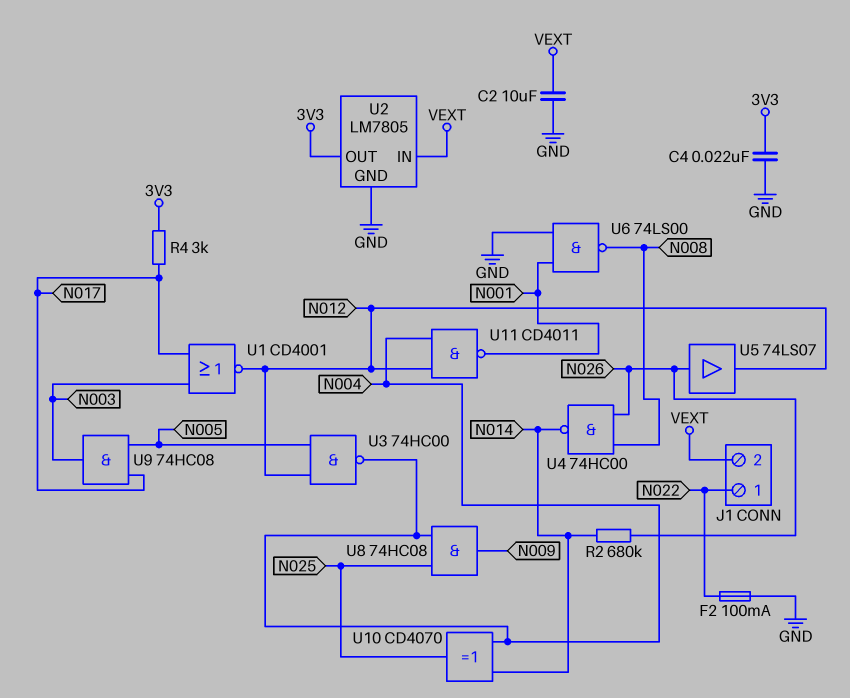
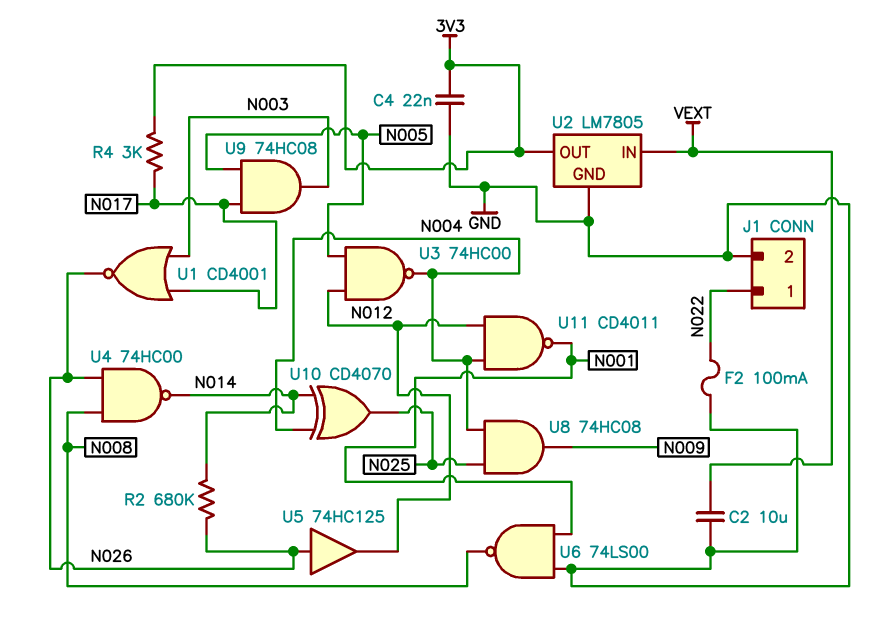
J1 pin 2: VEXT -> GND
U1: NOR CD4001 (in N003, in N017, out N012) -> NOR CD4001 (in N003, in N017, out N026)
U5: buffer 74LS07 (in N026, out N012) -> buffer 74HC125 (in N026, out N012)

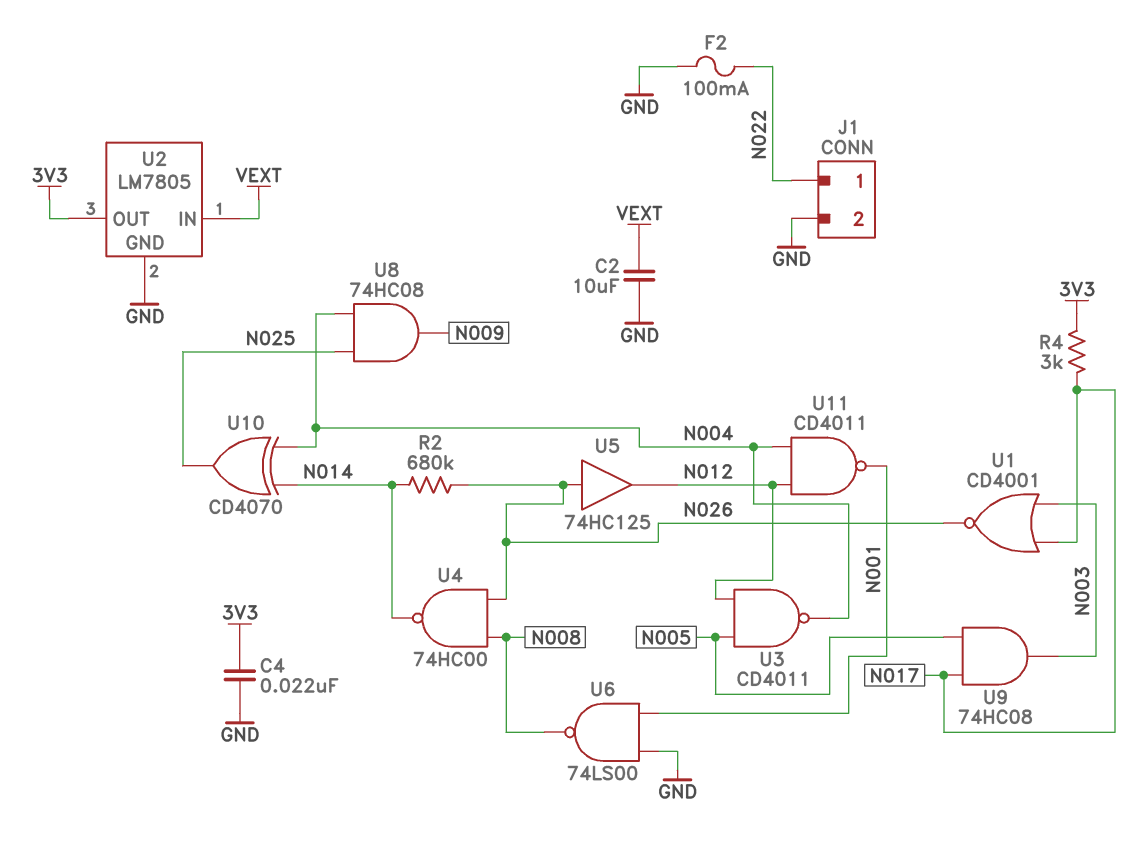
U3: NAND 74HC00 (in N005, in N012, out N004) -> NAND CD4011 (in N005, in N012, out N004)

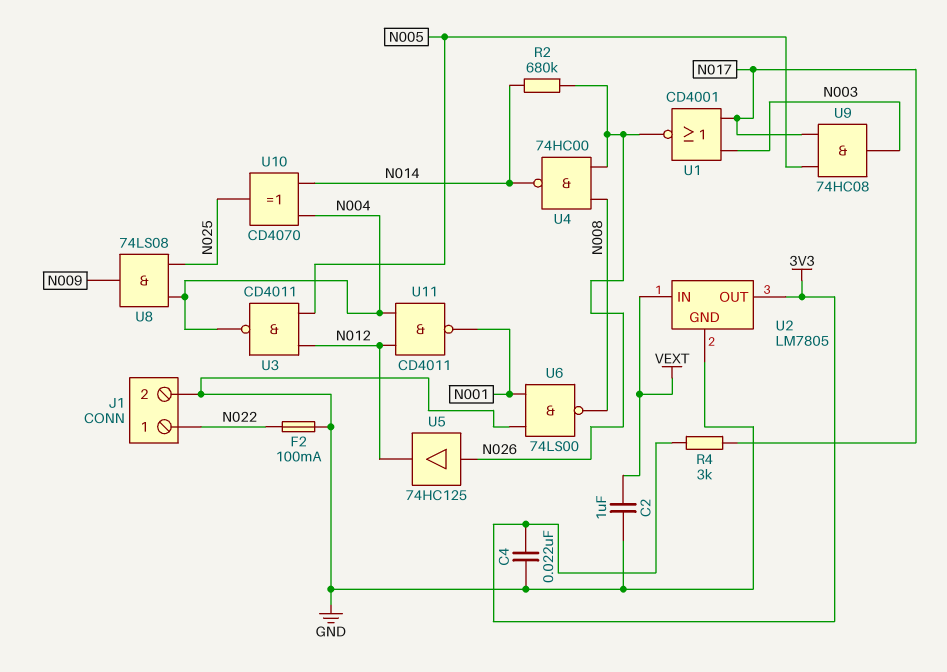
C2: 10uF (GND, VEXT) -> 1uF (GND, VEXT)
U8: AND 74HC08 (in N004, in N025, out N009) -> AND 74LS08 (in N004, in N025, out N009)

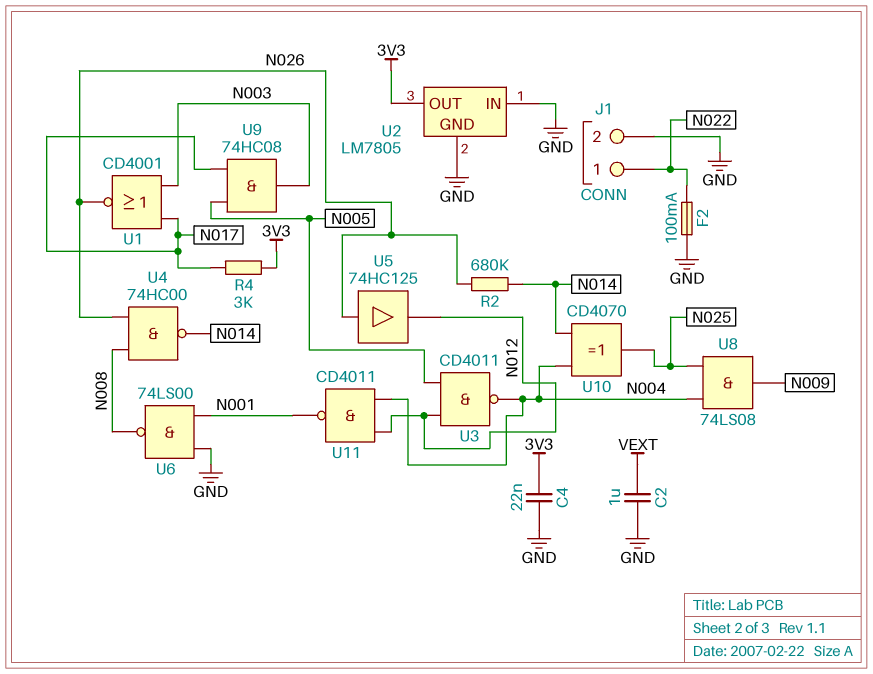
U2 pin IN: VEXT -> GND

